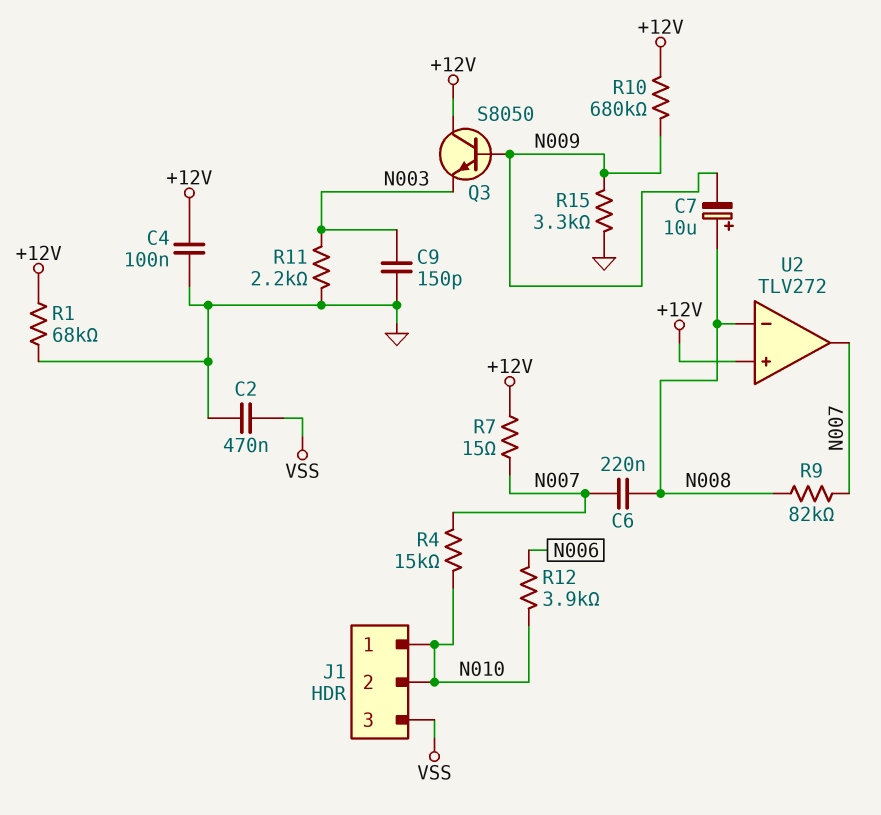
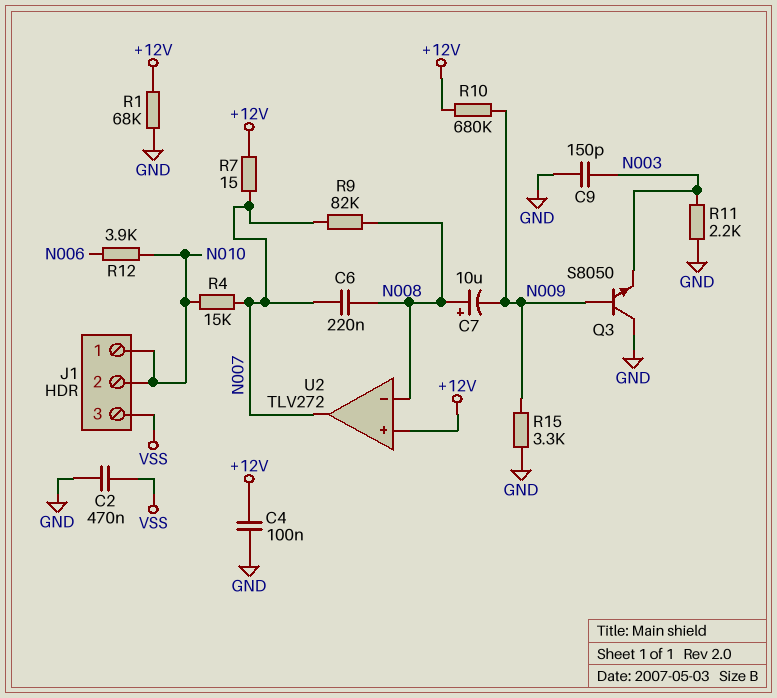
Q3: NPN S8050 (B N009, C +12V, E N003) -> NPN S8050 (B N009, C GND, E N003)

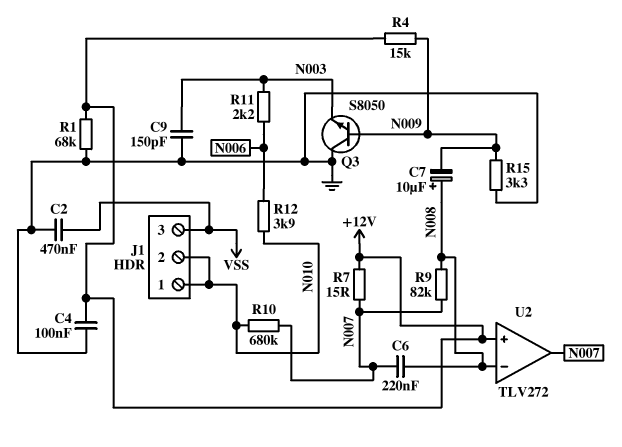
R4: 15k (N007, N010) -> 15k (+12V, N009)
R10: 680k (+12V, N009) -> 680k (N007, N010)
R11: 2.2k (GND, N003) -> 2.2k (N003, N006)

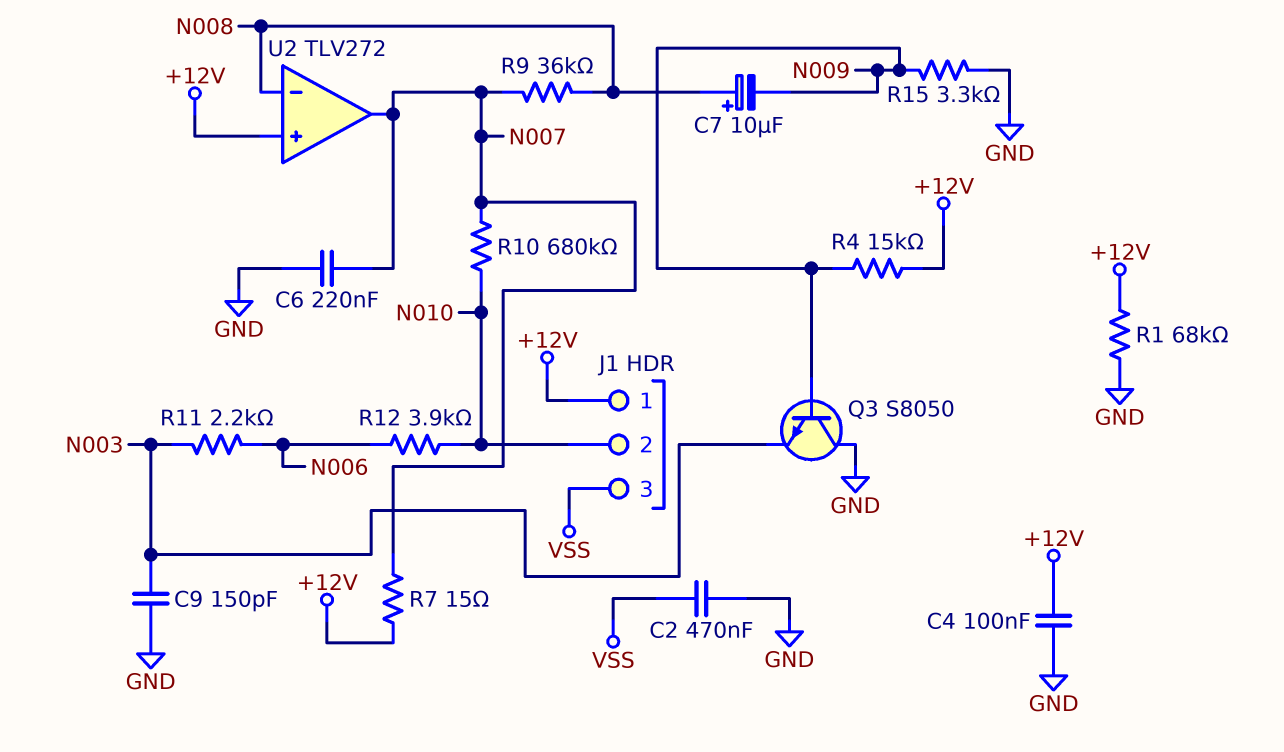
C6: 220nF (N007, N008) -> 220nF (GND, N007)
J1 pin 1: N010 -> +12V
R9: 82k (N007, N008) -> 36k (N007, N008)

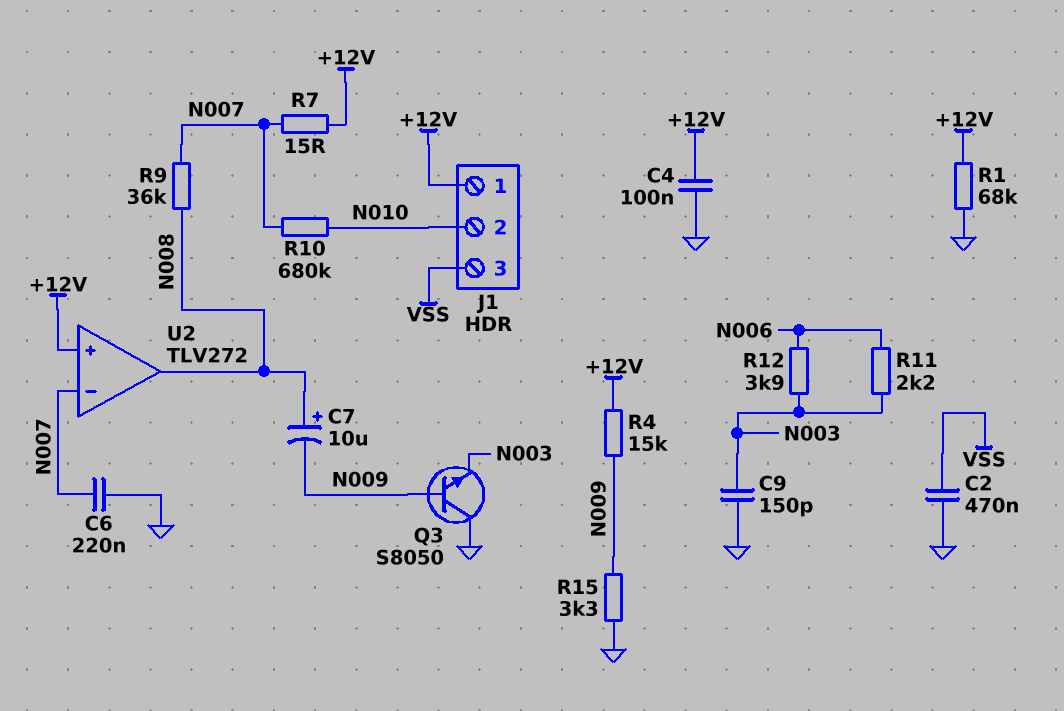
R12: 3.9k (N006, N010) -> 3.9k (N003, N006)
U2 pin in-: N008 -> N007
U2 pin out: N007 -> N008

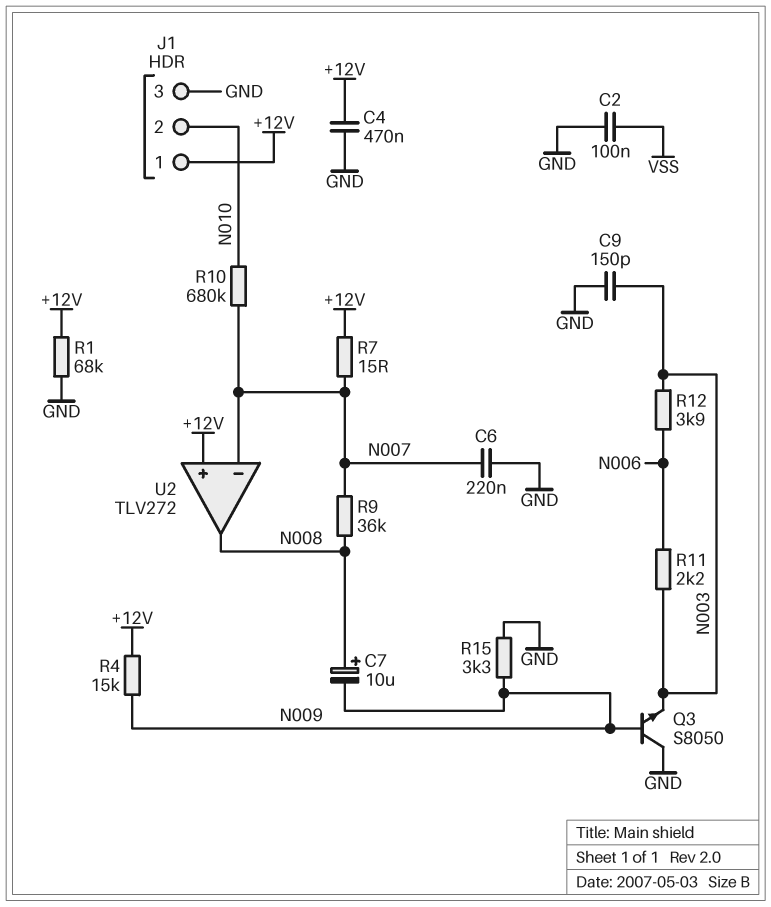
C2: 470nF (GND, VSS) -> 100nF (GND, VSS)
C4: 100nF (+12V, GND) -> 470nF (+12V, GND)
J1 pin 3: VSS -> GND

